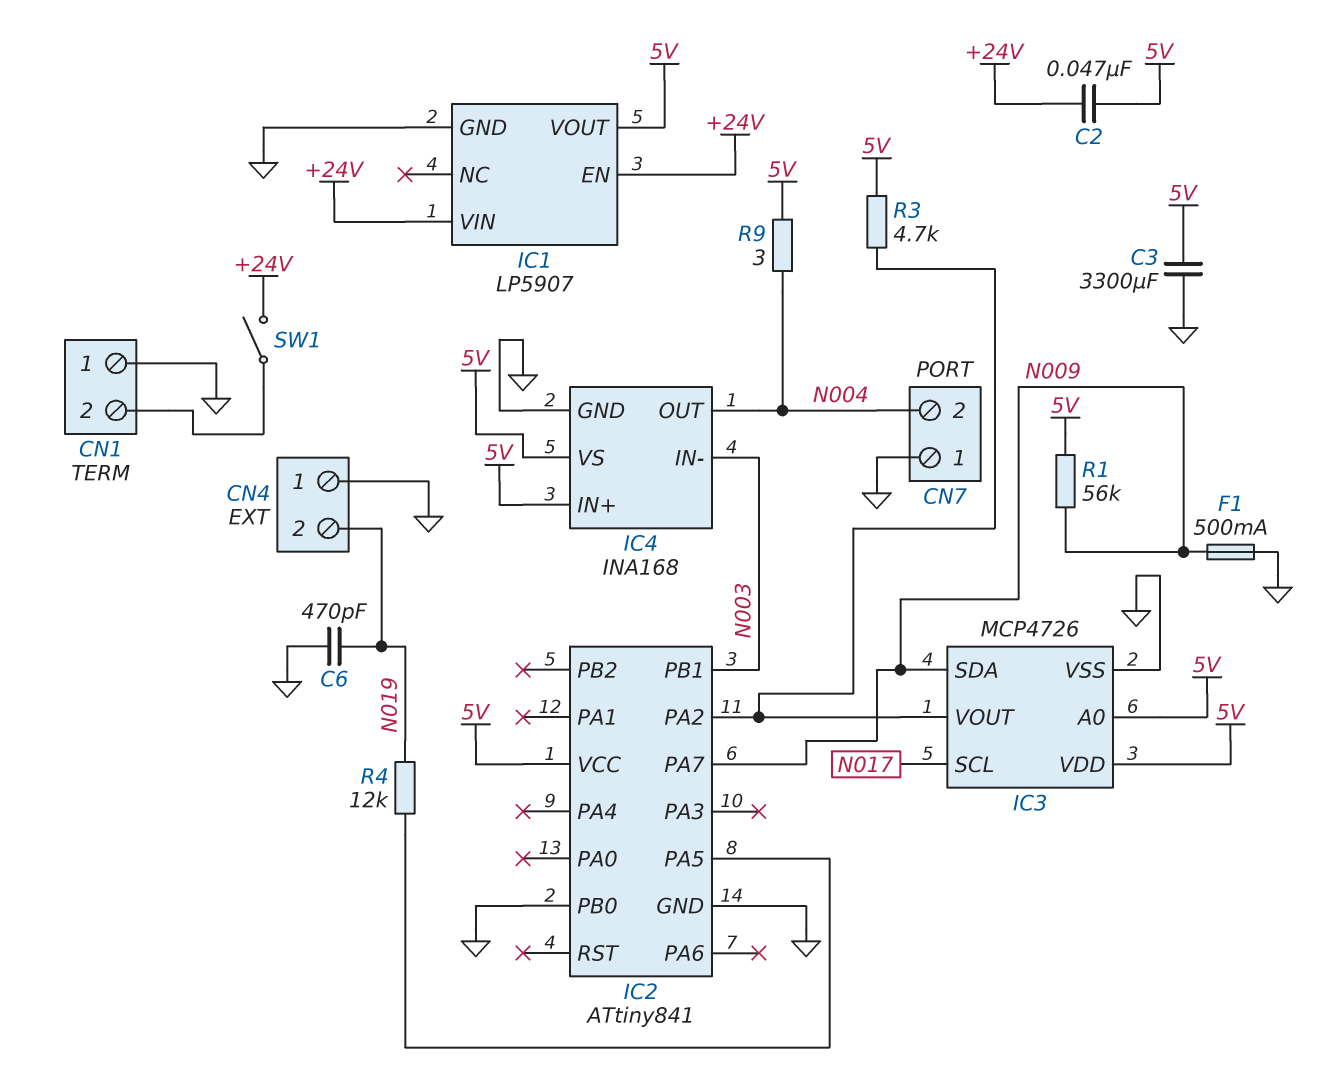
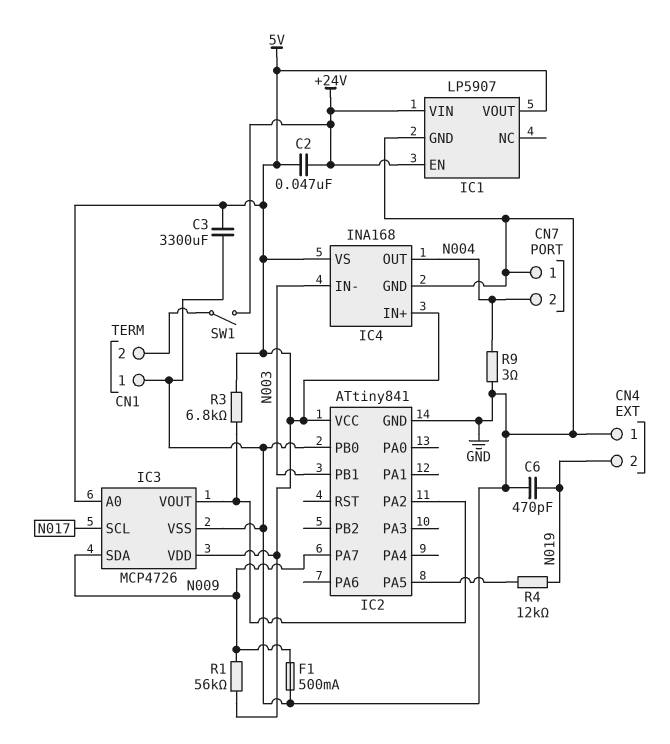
R3: 4.7k (5V, IC2/PA2) -> 6.8k (5V, IC2/PA2)
R9: 3 (5V, N004) -> 3 (GND, N004)

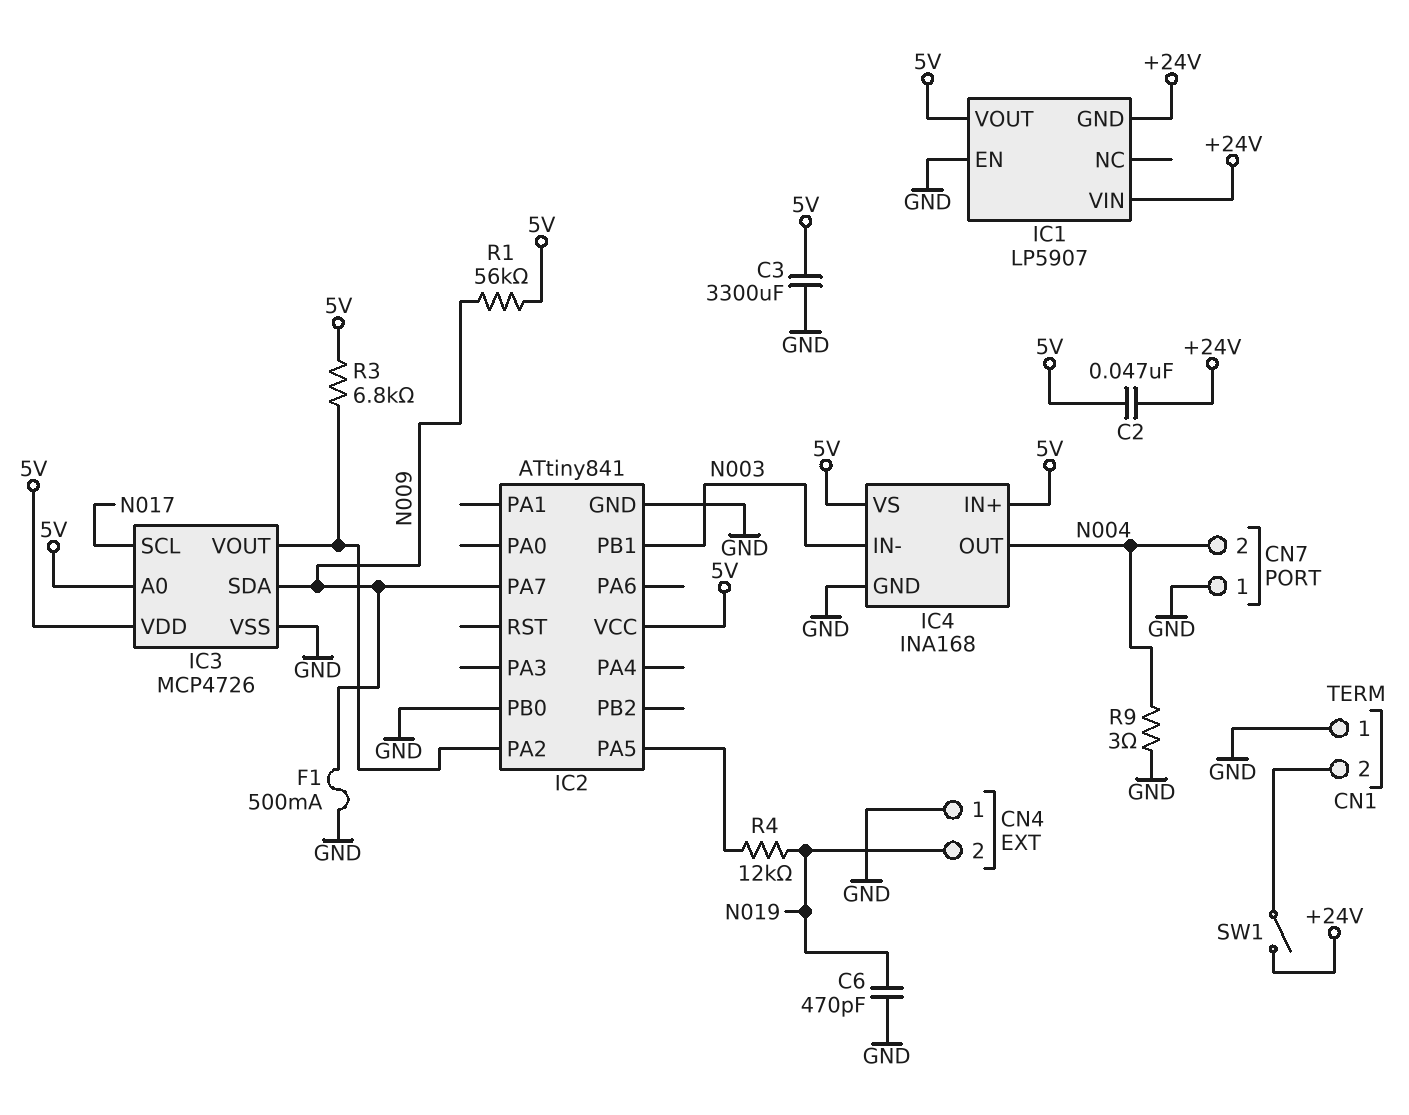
IC1 pin EN: +24V -> GND
IC1 pin GND: GND -> +24V

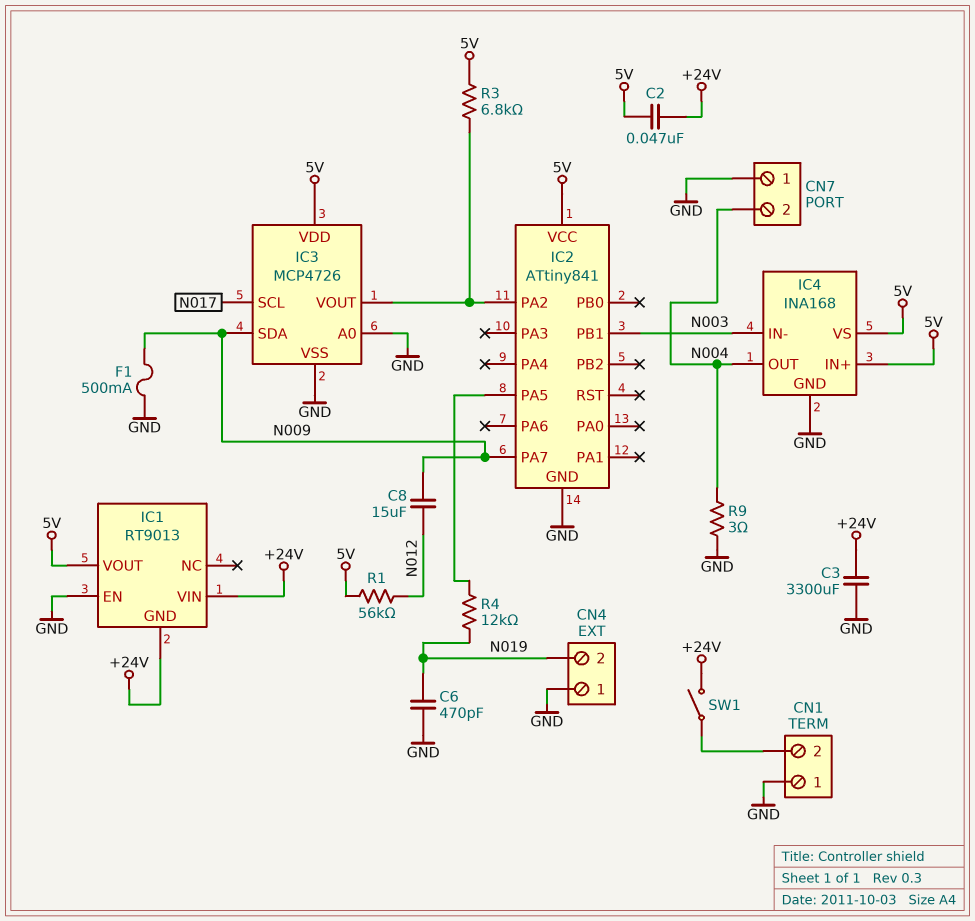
C3: 3300uF (5V, GND) -> 3300uF (+24V, GND)
C8: none -> 15uF (N009, N012)
IC1: LP5907 -> RT9013
IC2 pin PB0: GND -> none
IC3 pin A0: 5V -> GND
R1: 56k (5V, N009) -> 56k (5V, N012)

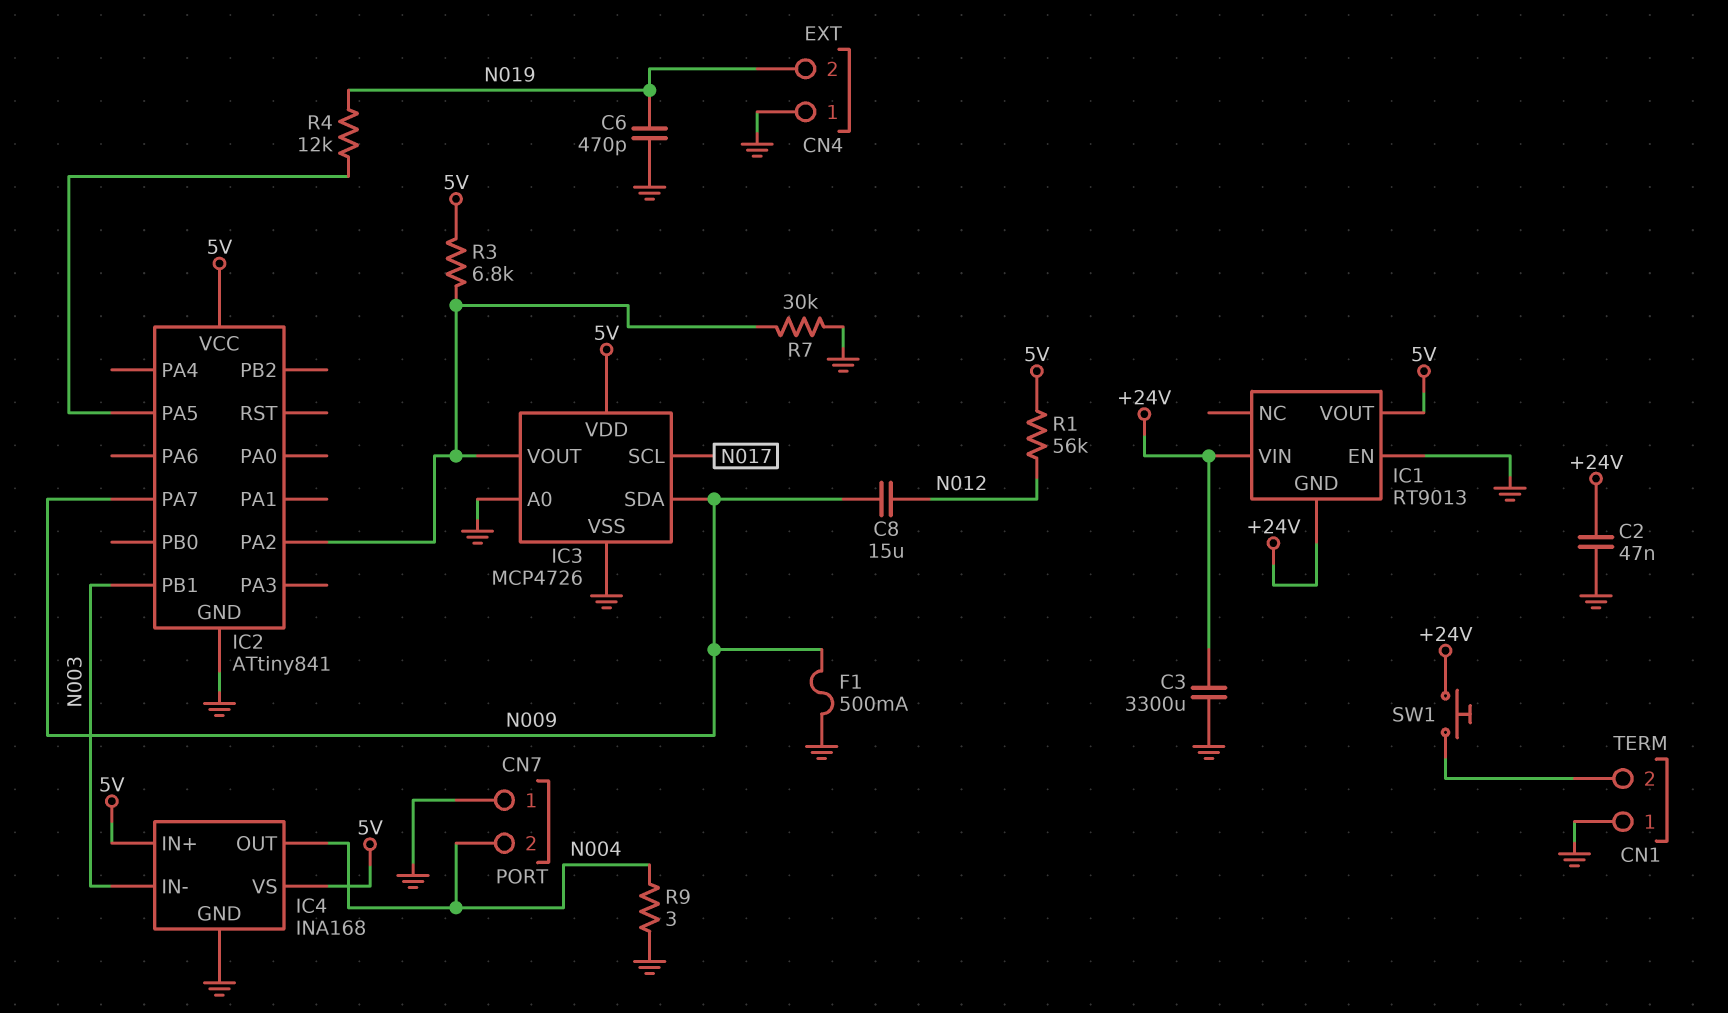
C2: 47nF (+24V, 5V) -> 47nF (+24V, GND)
R7: none -> 30k (GND, IC2/PA2)
SW1: switch (+24V, CN1/2) -> button (+24V, CN1/2)

